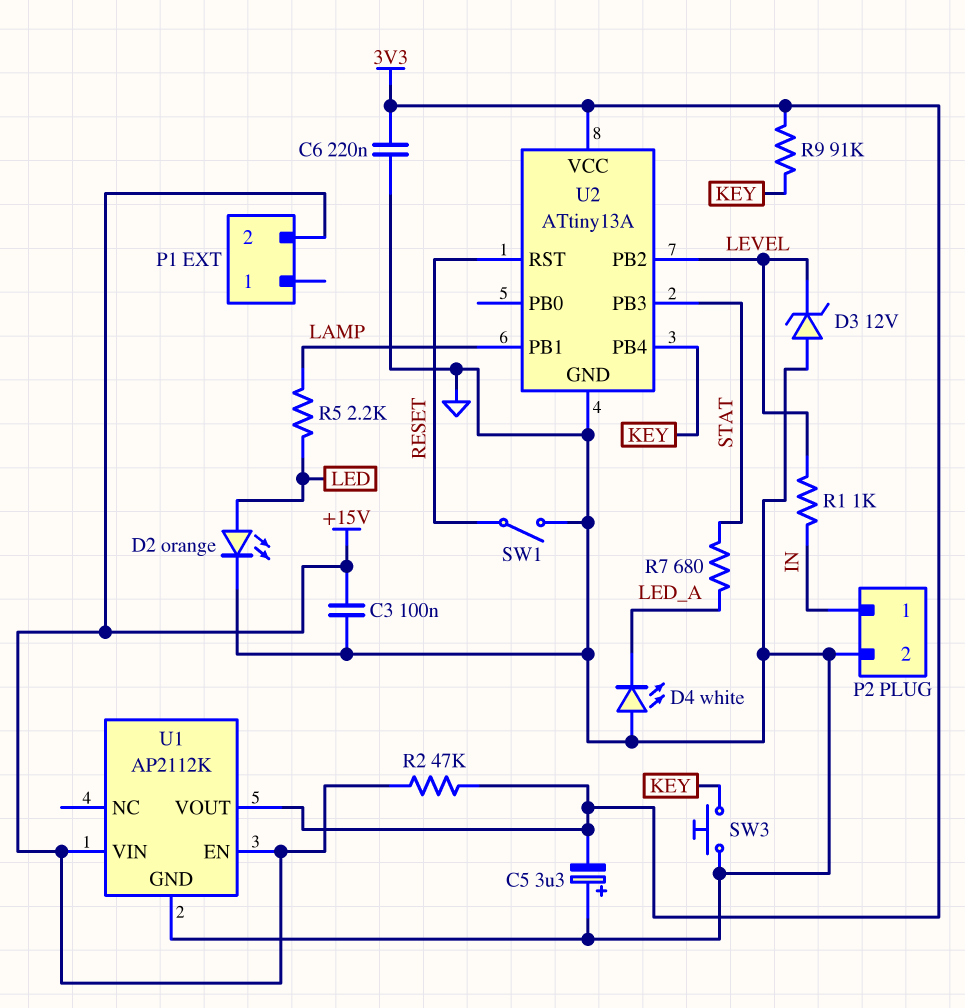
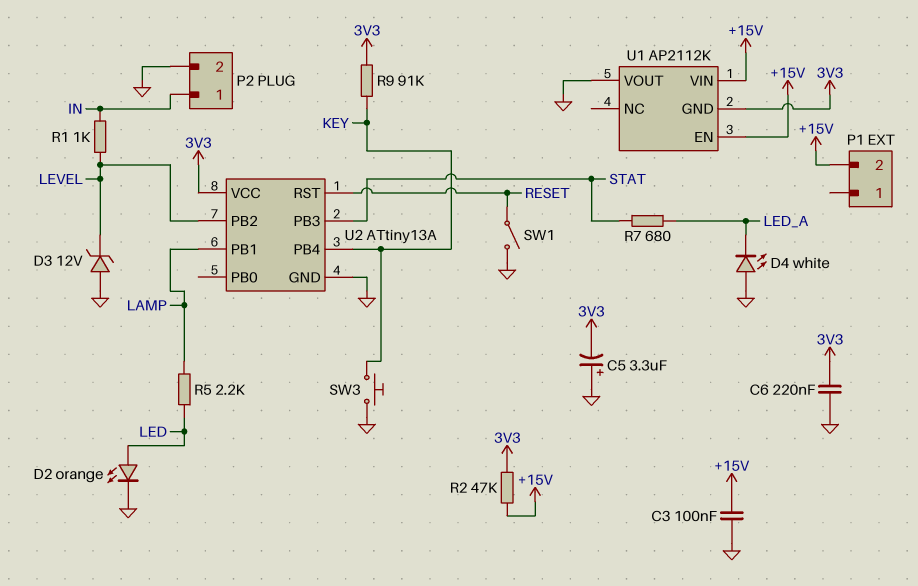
U1 pin GND: GND -> 3V3
U1 pin VOUT: 3V3 -> GND

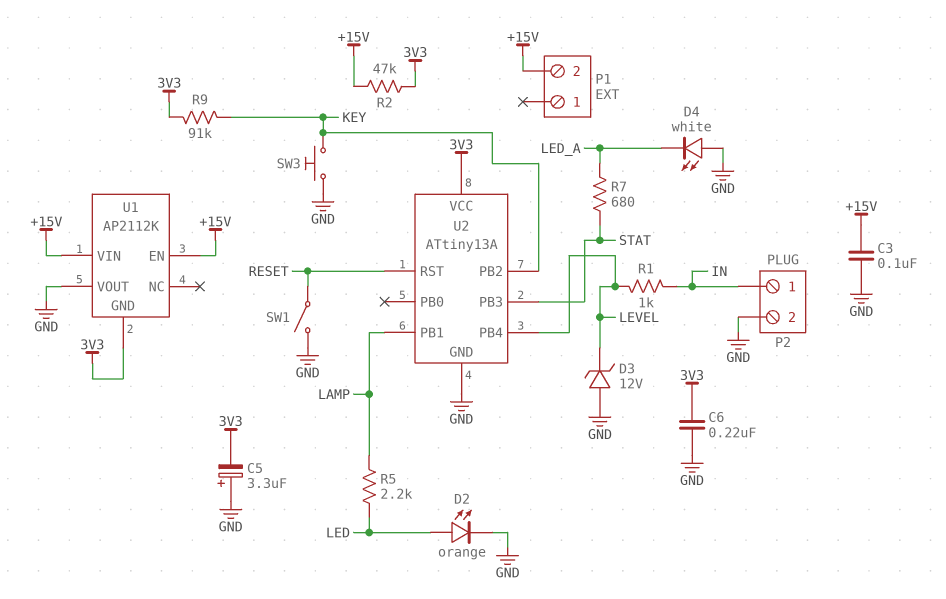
U2 pin PB2: LEVEL -> KEY
U2 pin PB4: KEY -> LEVEL

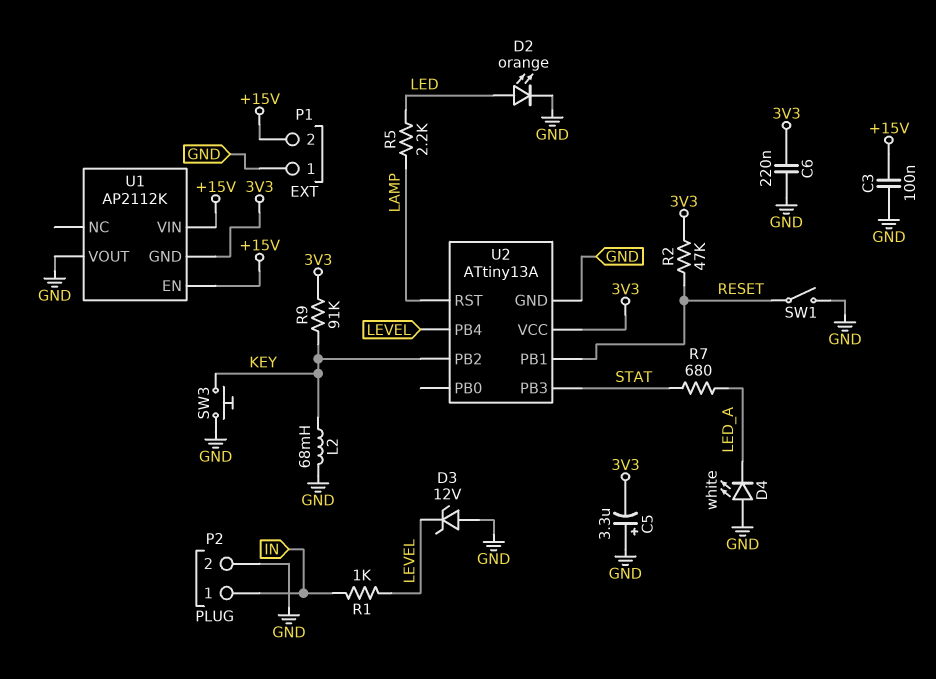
L2: none -> 68mH (GND, KEY)
P1 pin 1: none -> GND
R2: 47k (+15V, 3V3) -> 47k (3V3, RESET)
U2 pin PB1: LAMP -> RESET
U2 pin RST: RESET -> LAMP

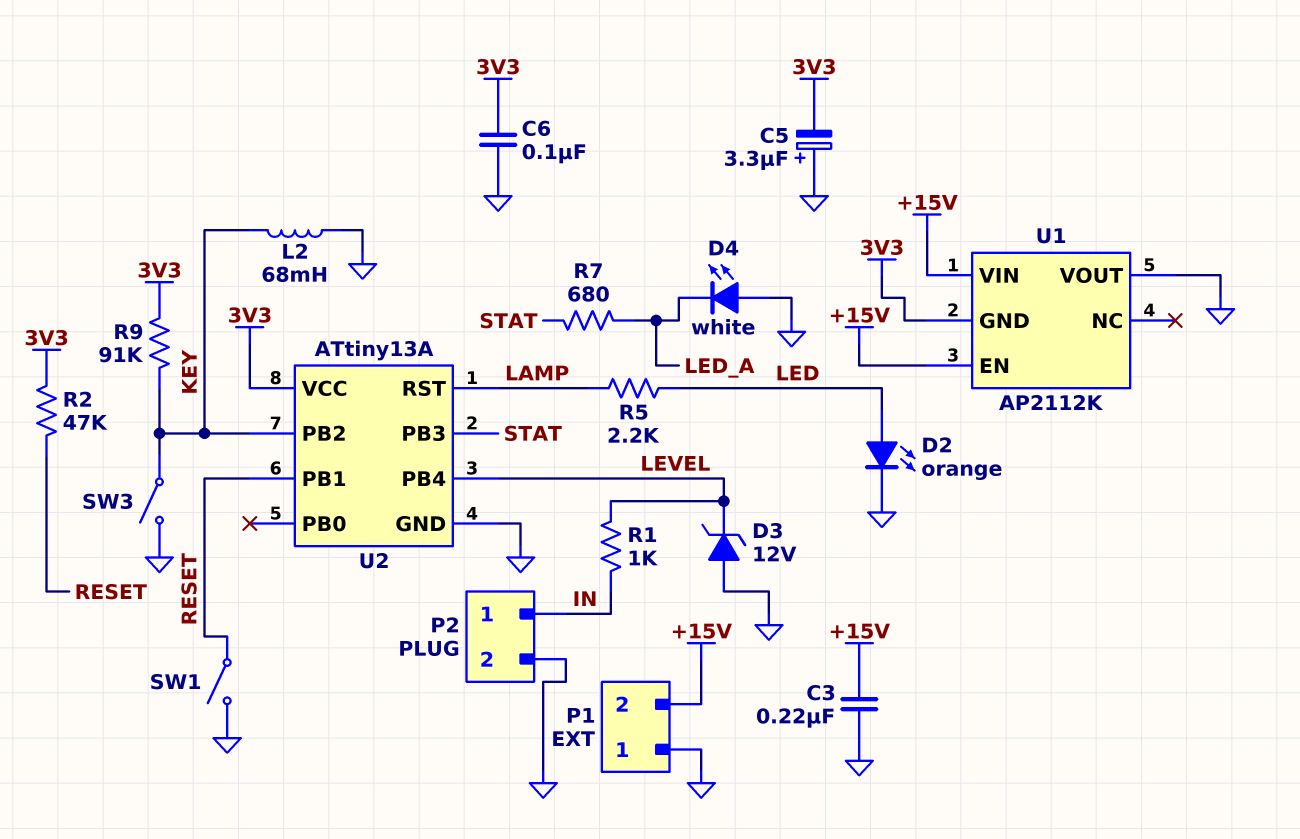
C3: 100nF (+15V, GND) -> 220nF (+15V, GND)
C6: 220nF (3V3, GND) -> 100nF (3V3, GND)
SW3: button (GND, KEY) -> switch (GND, KEY)

